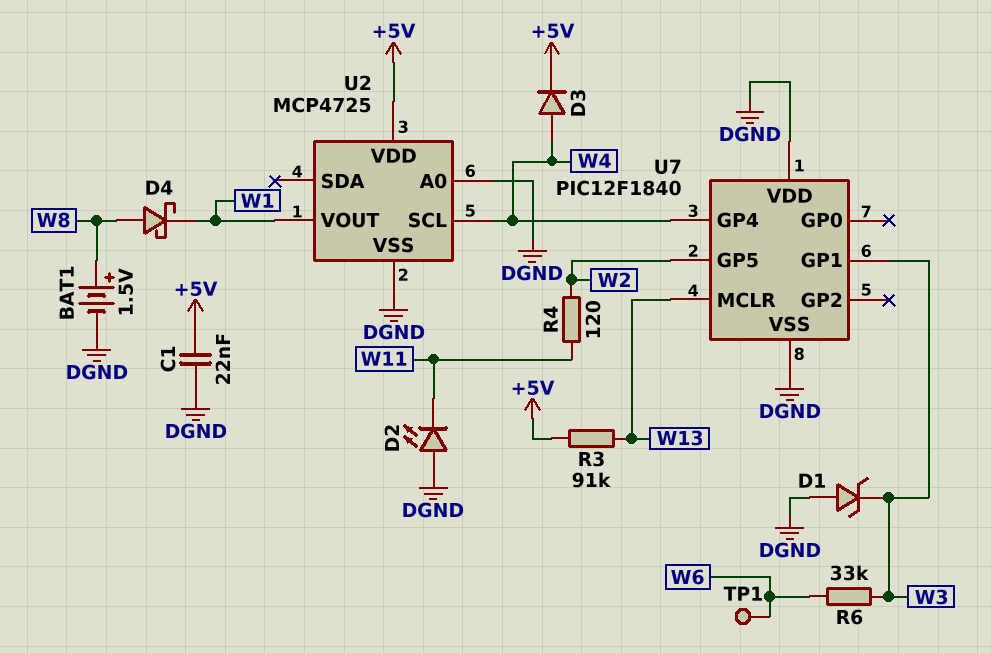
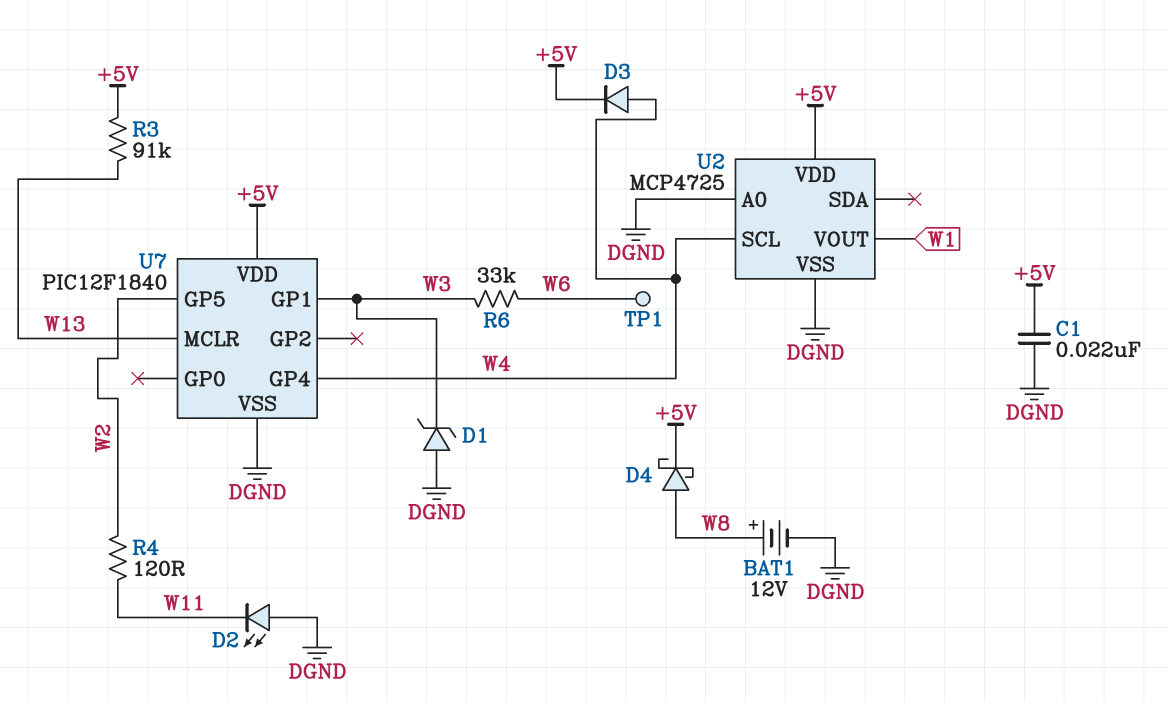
BAT1: 1.5V (plus W8, minus DGND) -> 12V (plus W8, minus DGND)
D4: schottky (A W8, K W1) -> schottky (A W8, K +5V)
U7 pin VDD: DGND -> +5V

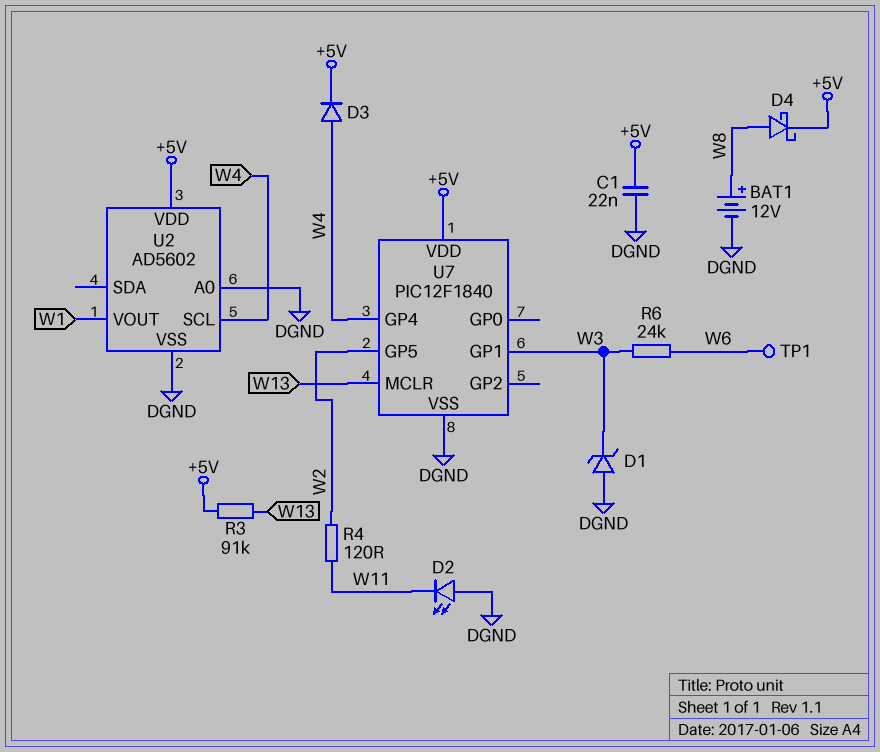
R6: 33k (W3, W6) -> 24k (W3, W6)
U2: MCP4725 -> AD5602

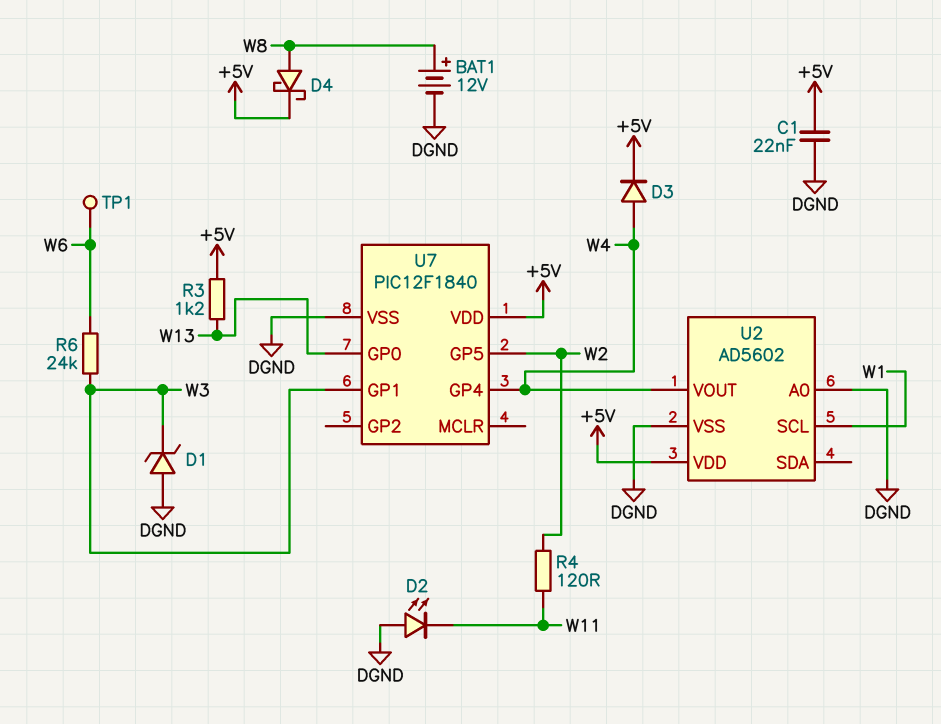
R3: 91k (+5V, W13) -> 1.2k (+5V, W13)
U2 pin SCL: W4 -> W1
U2 pin VOUT: W1 -> W4
U7 pin GP0: none -> W13
U7 pin MCLR: W13 -> none

